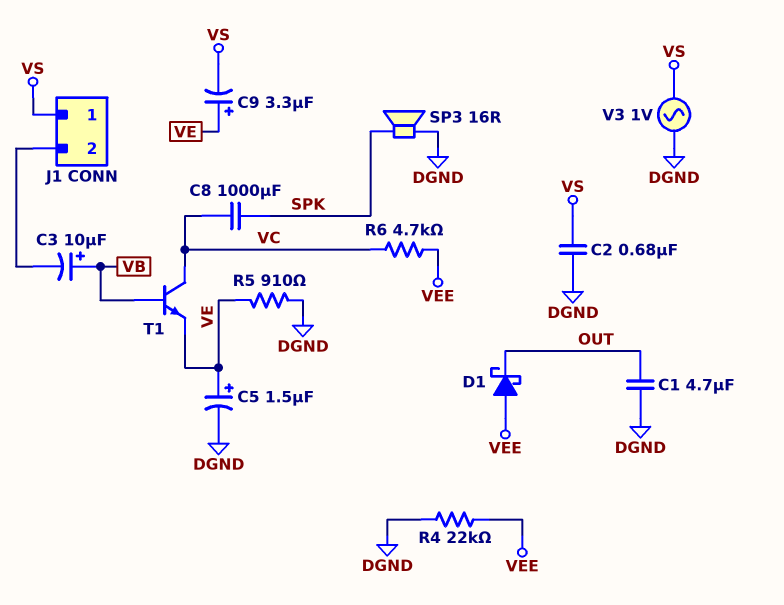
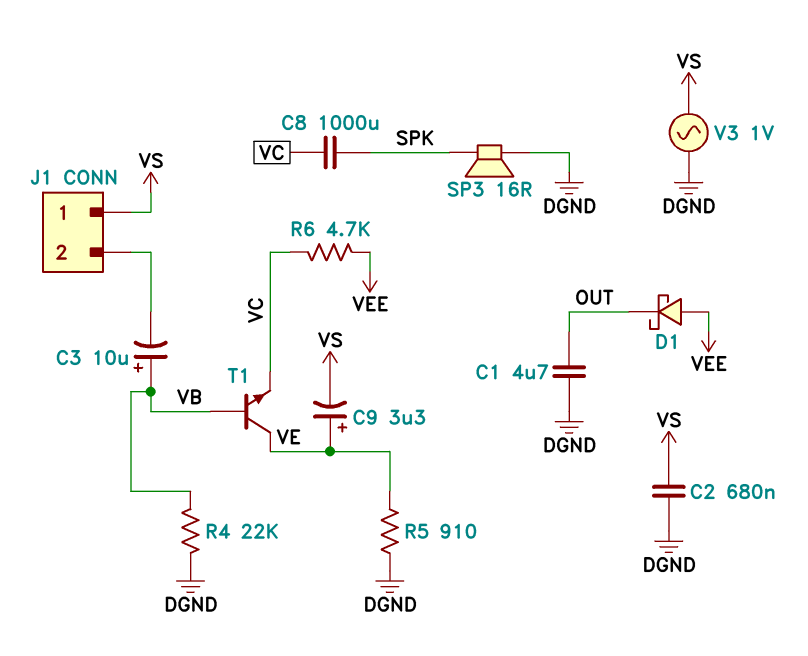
C5: 1.5uF (plus VE, minus DGND) -> none
R4: 22k (DGND, VEE) -> 22k (DGND, VB)
T1: NPN (B VB, C VC, E VE) -> NPN (B VB, C VE, E VC)

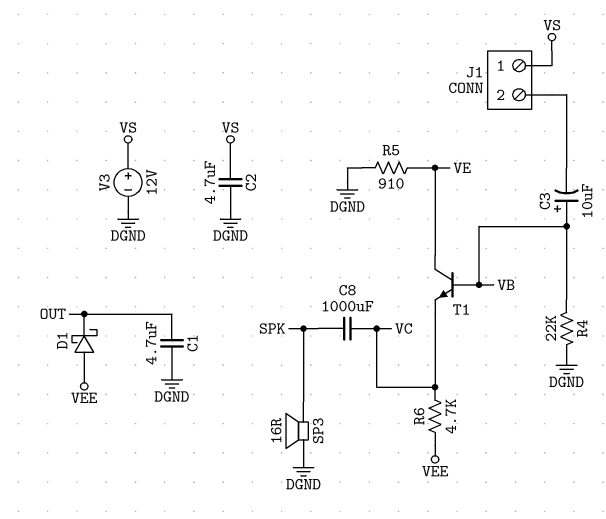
C2: 680nF (DGND, VS) -> 4.7uF (DGND, VS)
C9: 3.3uF (plus VE, minus VS) -> none
V3: AC 1V (DGND, VS) -> 12V (plus VS, minus DGND)

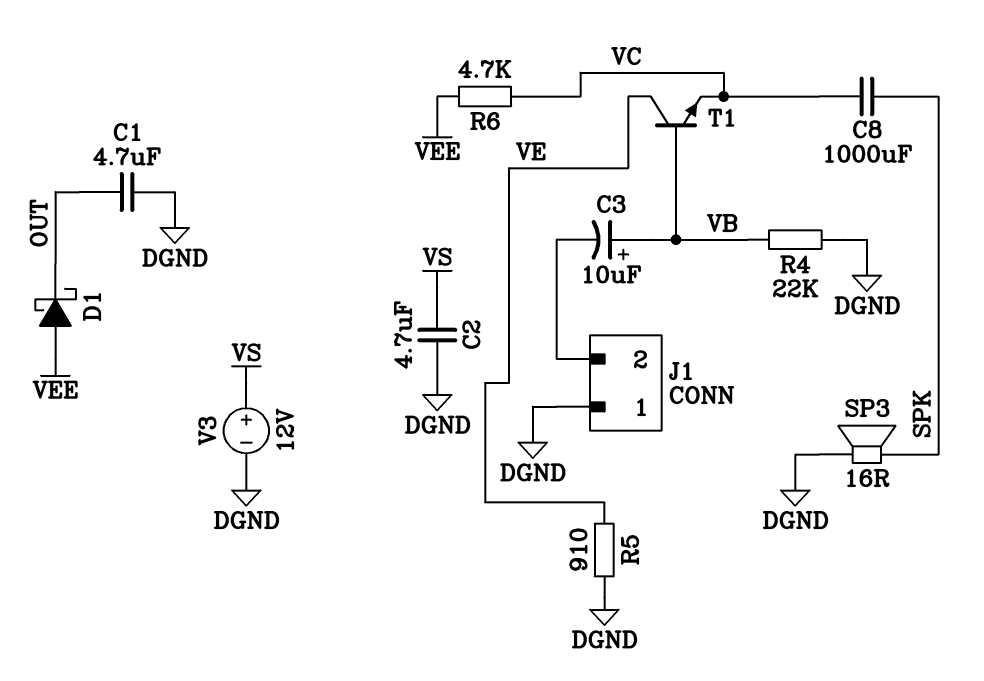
J1 pin 1: VS -> DGND

